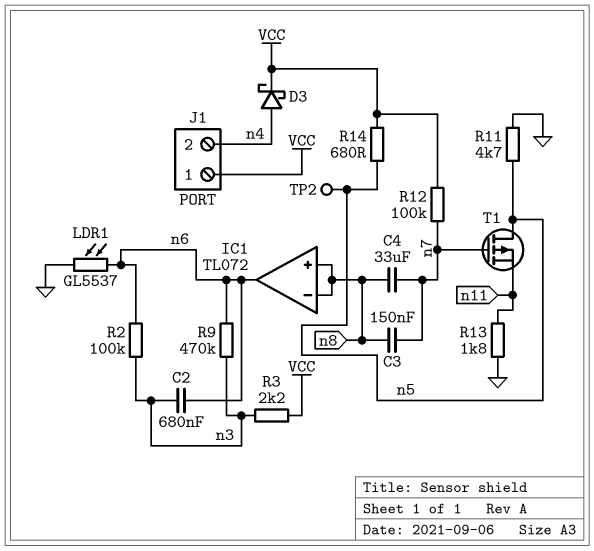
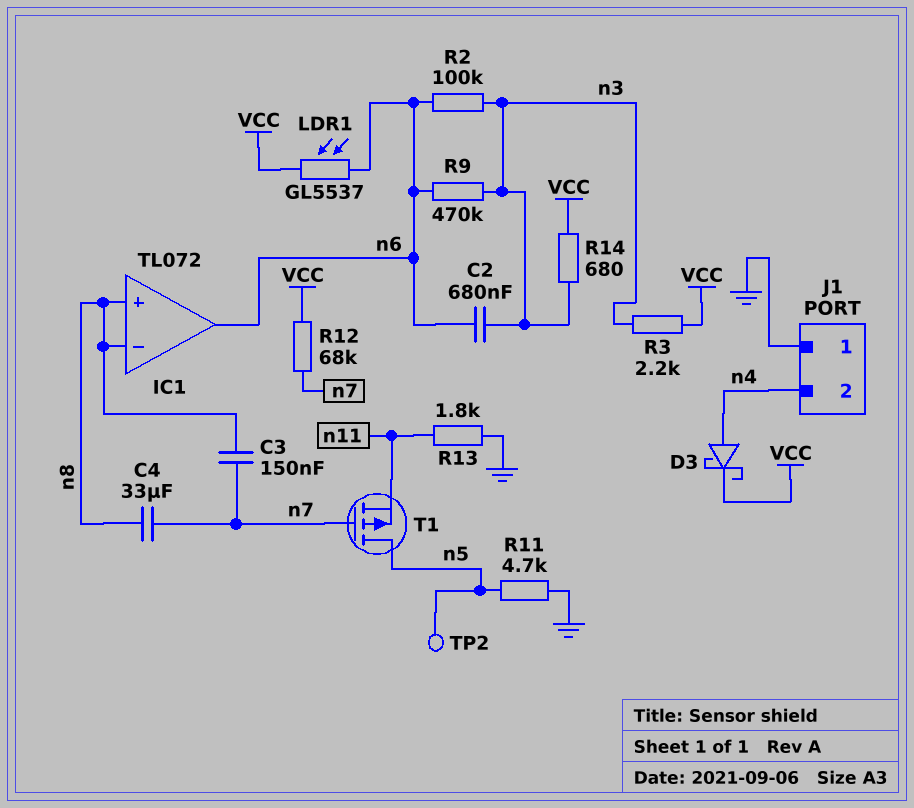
J1 pin 1: VCC -> GND
LDR1: GL5537 (GND, n6) -> GL5537 (VCC, n6)
R12: 100k (VCC, n7) -> 68k (VCC, n7)
R14: 680 (VCC, n5) -> 680 (VCC, n3)

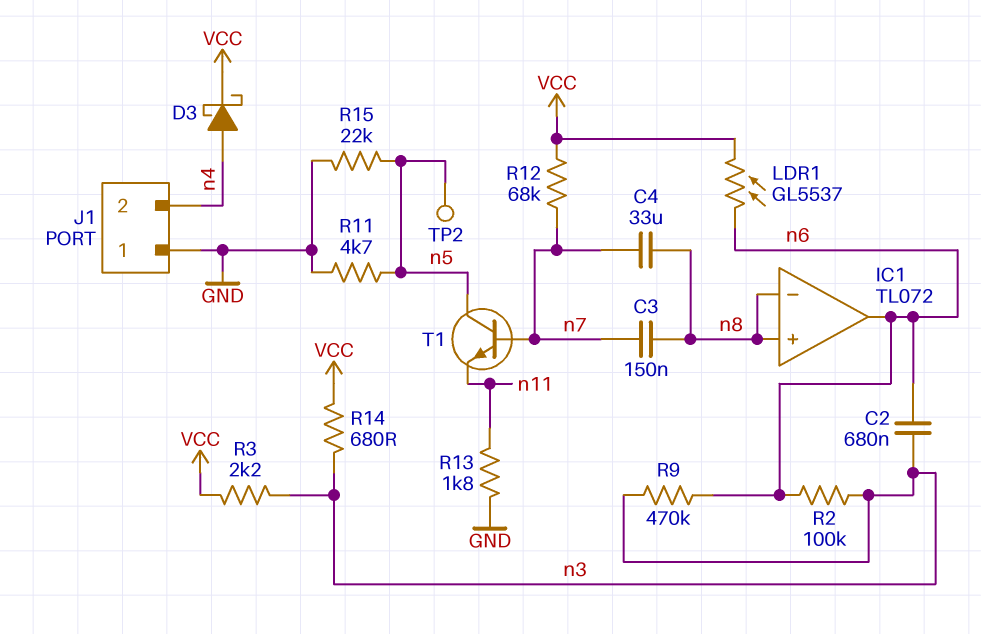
R15: none -> 22k (GND, n5)
T1: PMOS (G n7, D n5, S n11) -> NPN (B n7, C n5, E n11)

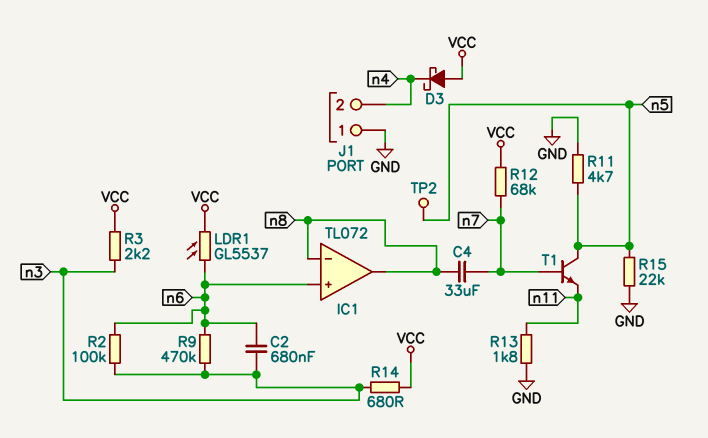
C3: 150nF (n7, n8) -> none
D3: schottky (A n4, K VCC) -> schottky (A VCC, K n4)
IC1 pin in+: n8 -> n6
IC1 pin out: n6 -> n8

